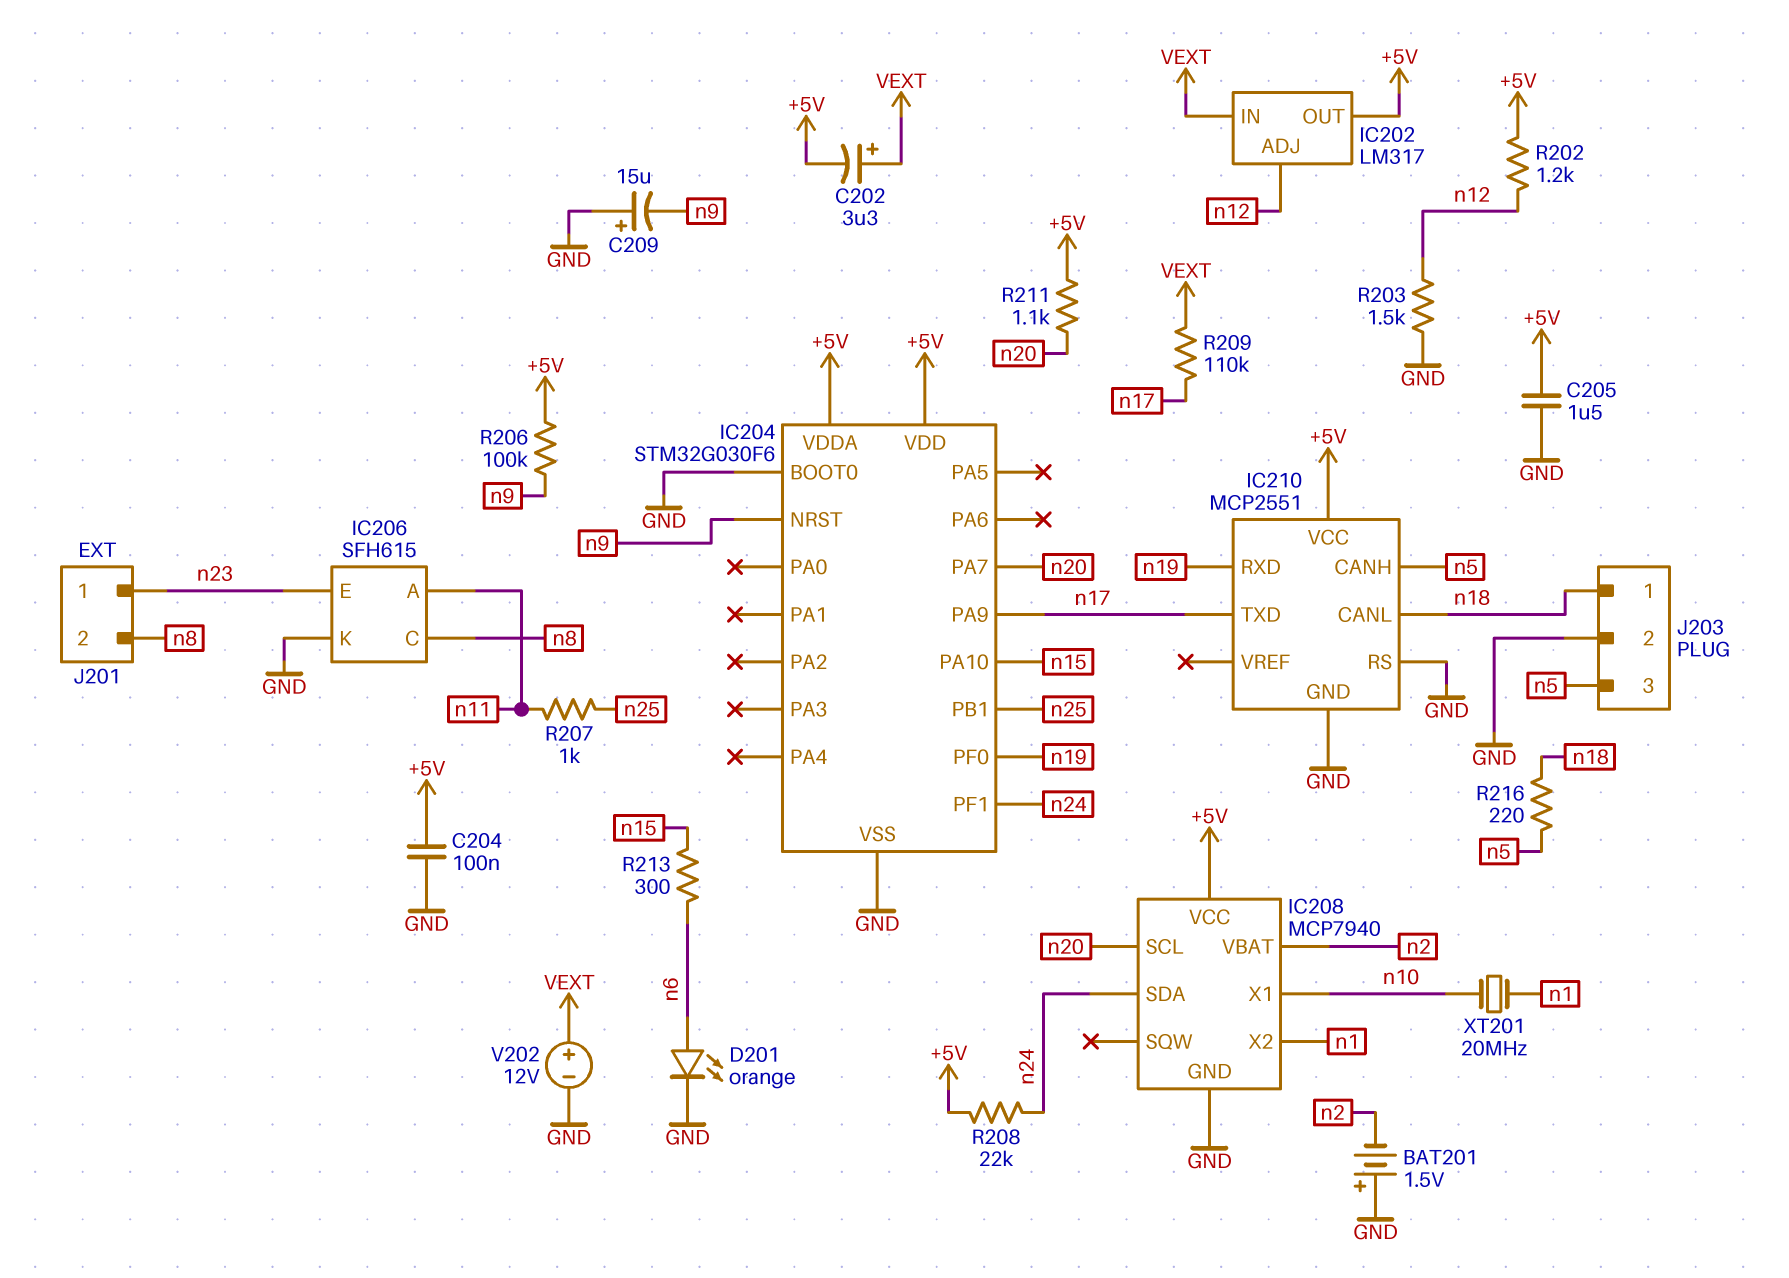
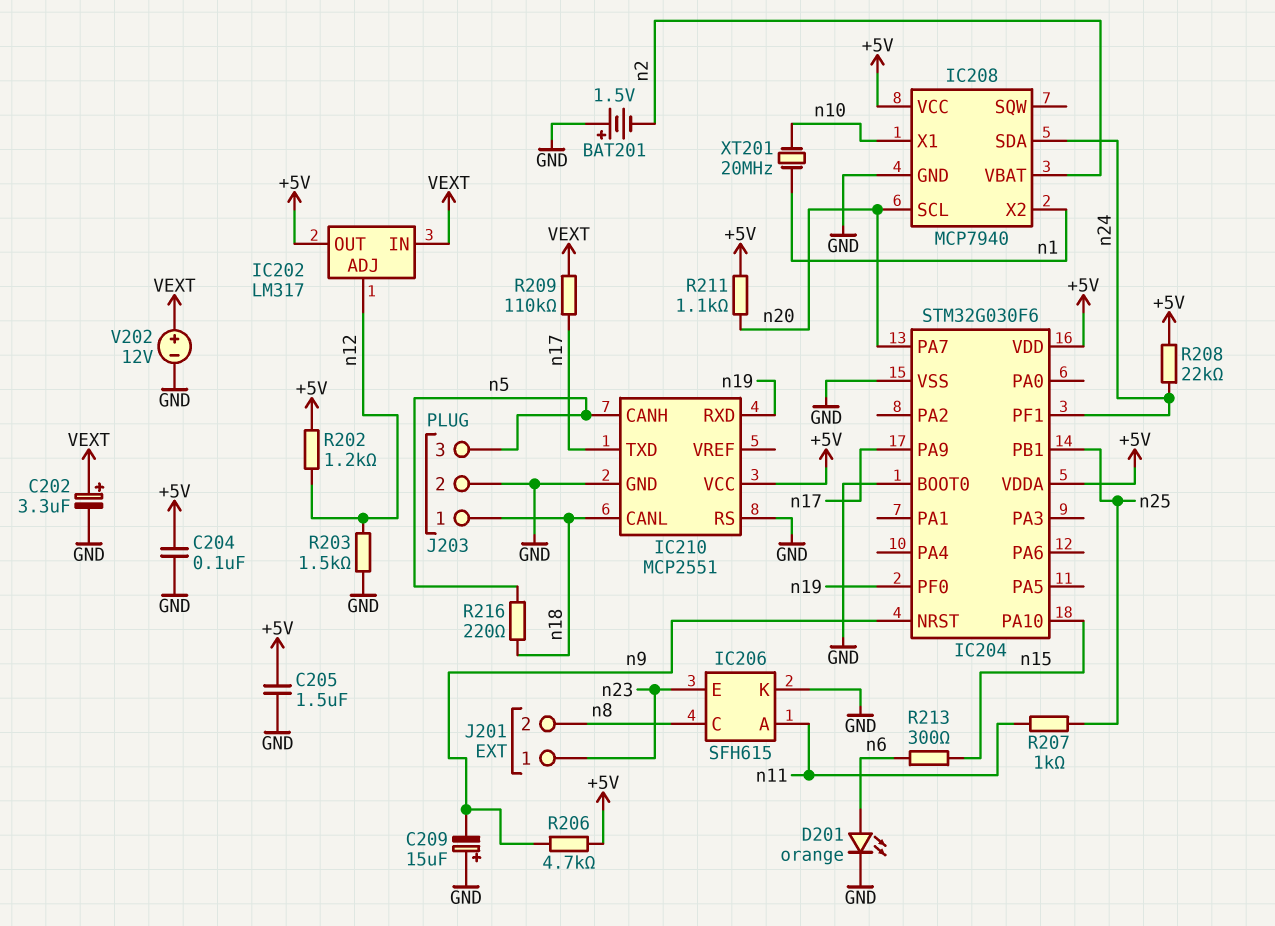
C202: 3.3uF (plus VEXT, minus +5V) -> 3.3uF (plus VEXT, minus GND)
R206: 100k (+5V, n9) -> 4.7k (+5V, n9)

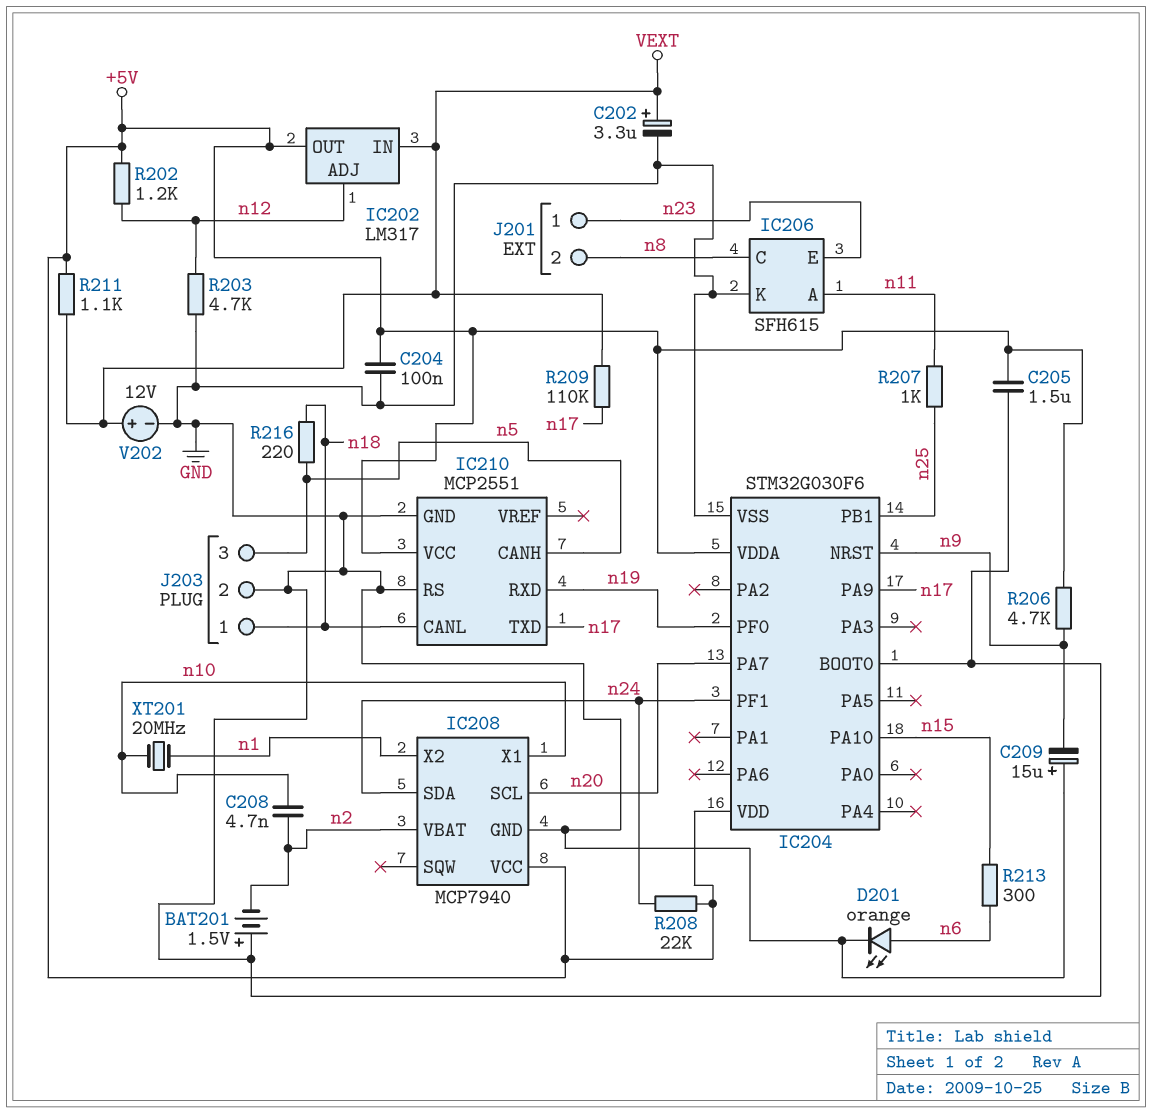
C208: none -> 4.7nF (n2, n10)
R203: 1.5k (GND, n12) -> 4.7k (GND, n12)
R211: 1.1k (+5V, n20) -> 1.1k (+5V, VEXT)

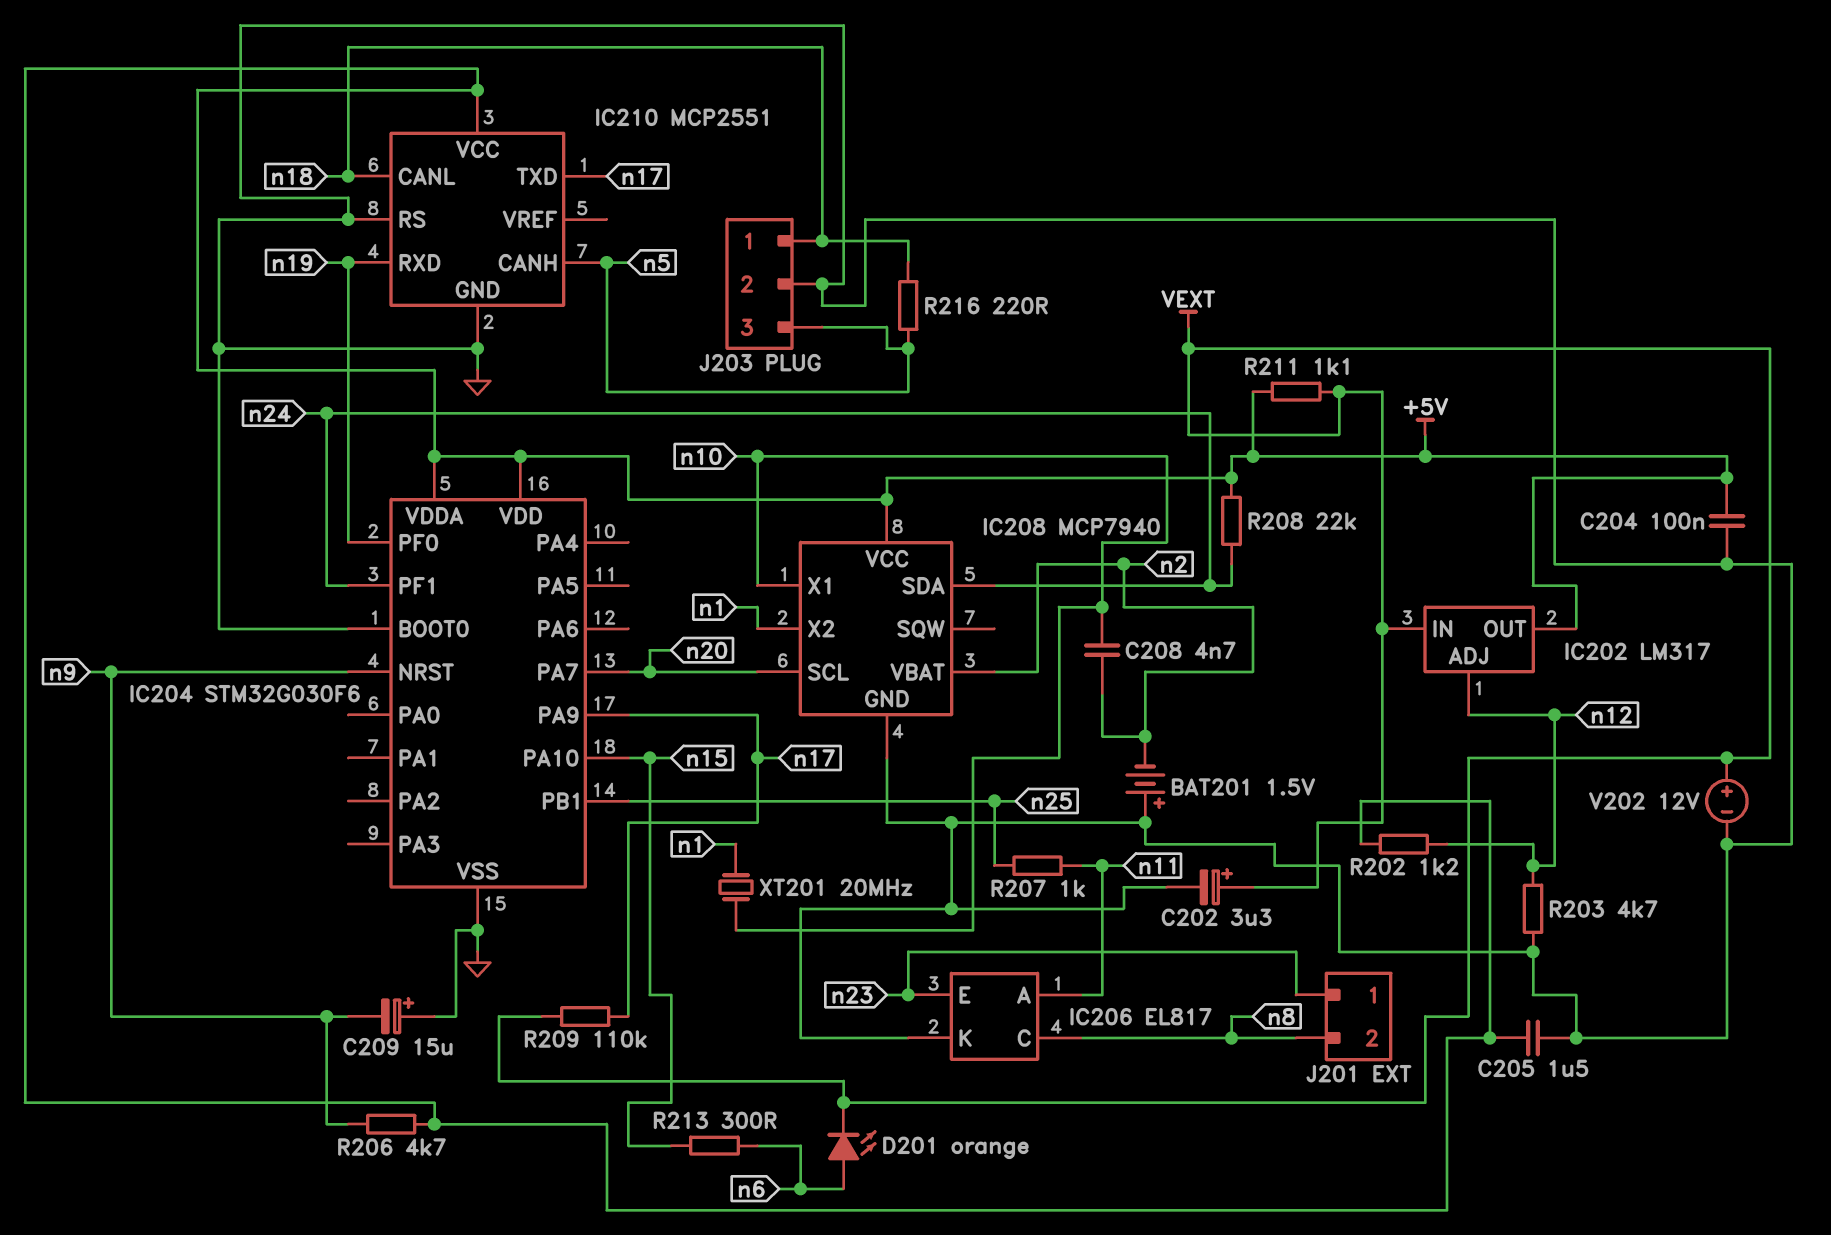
D201: LED orange (A n6, K GND) -> LED orange (A n6, K VEXT)
IC206: SFH615 -> EL817

